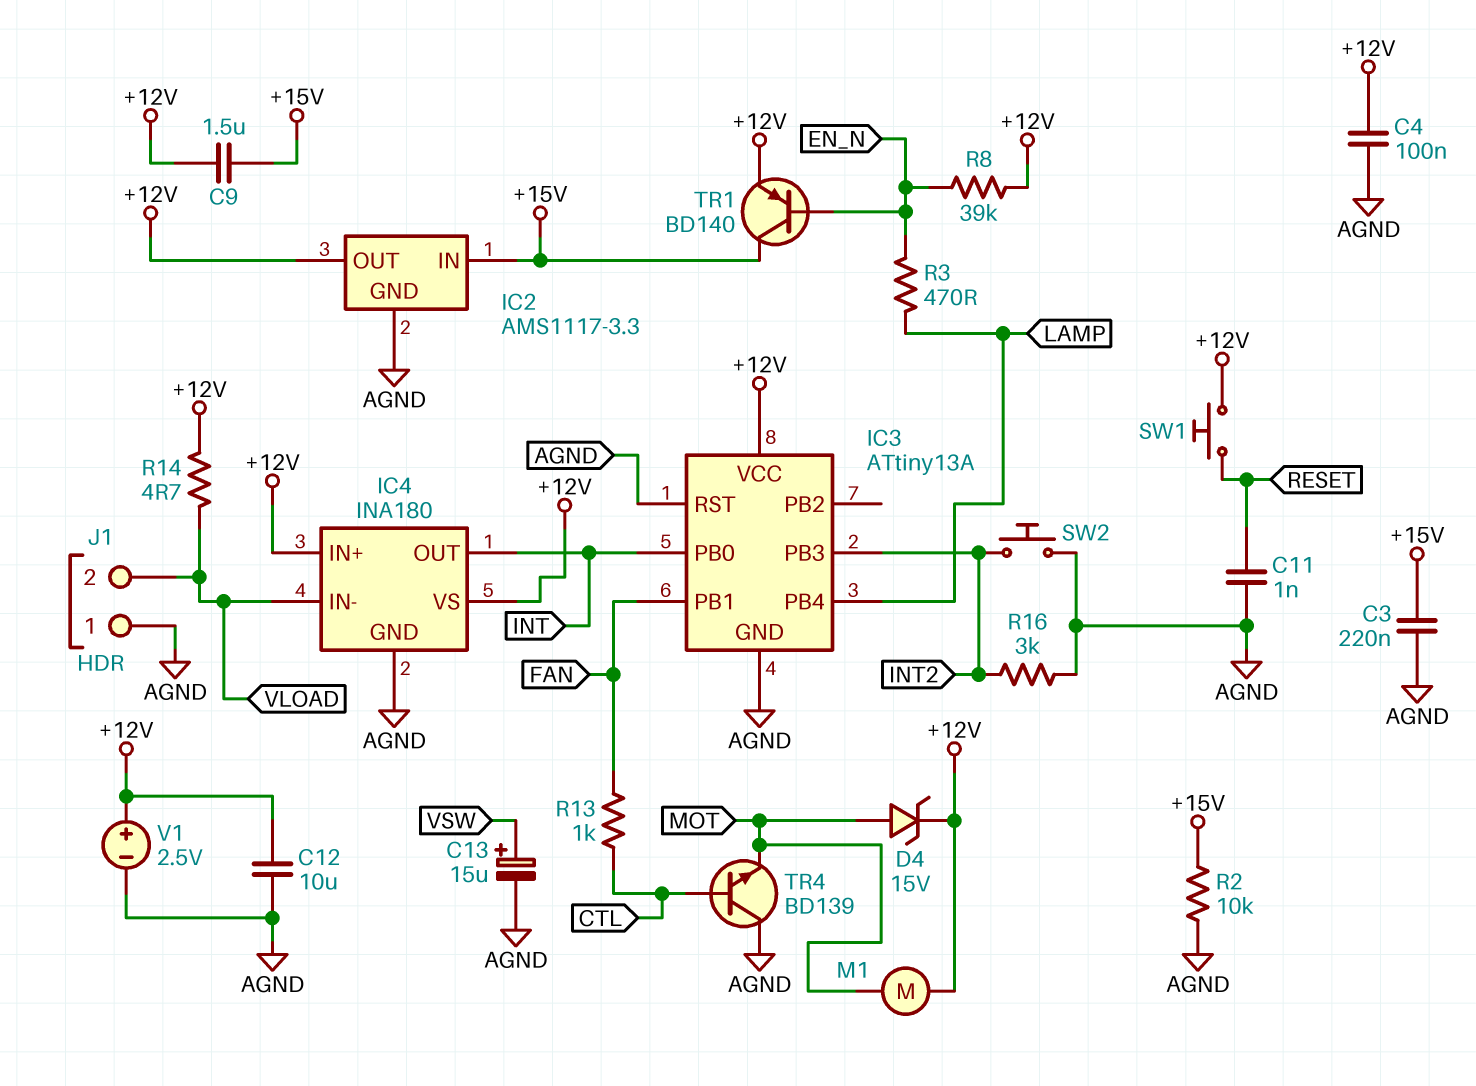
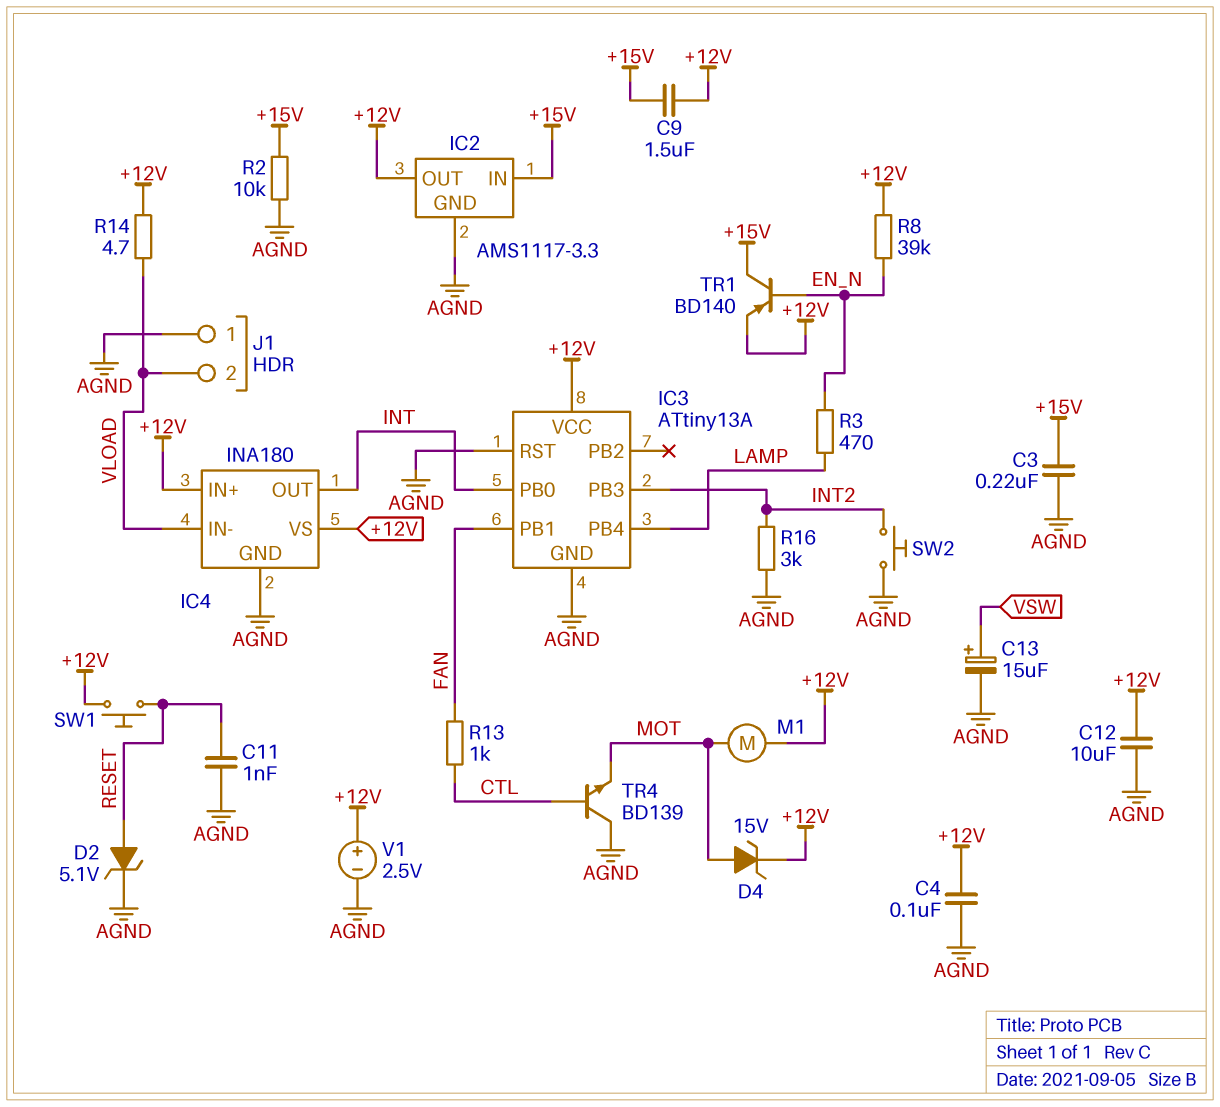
D2: none -> zener 5.1V (A RESET, K AGND)

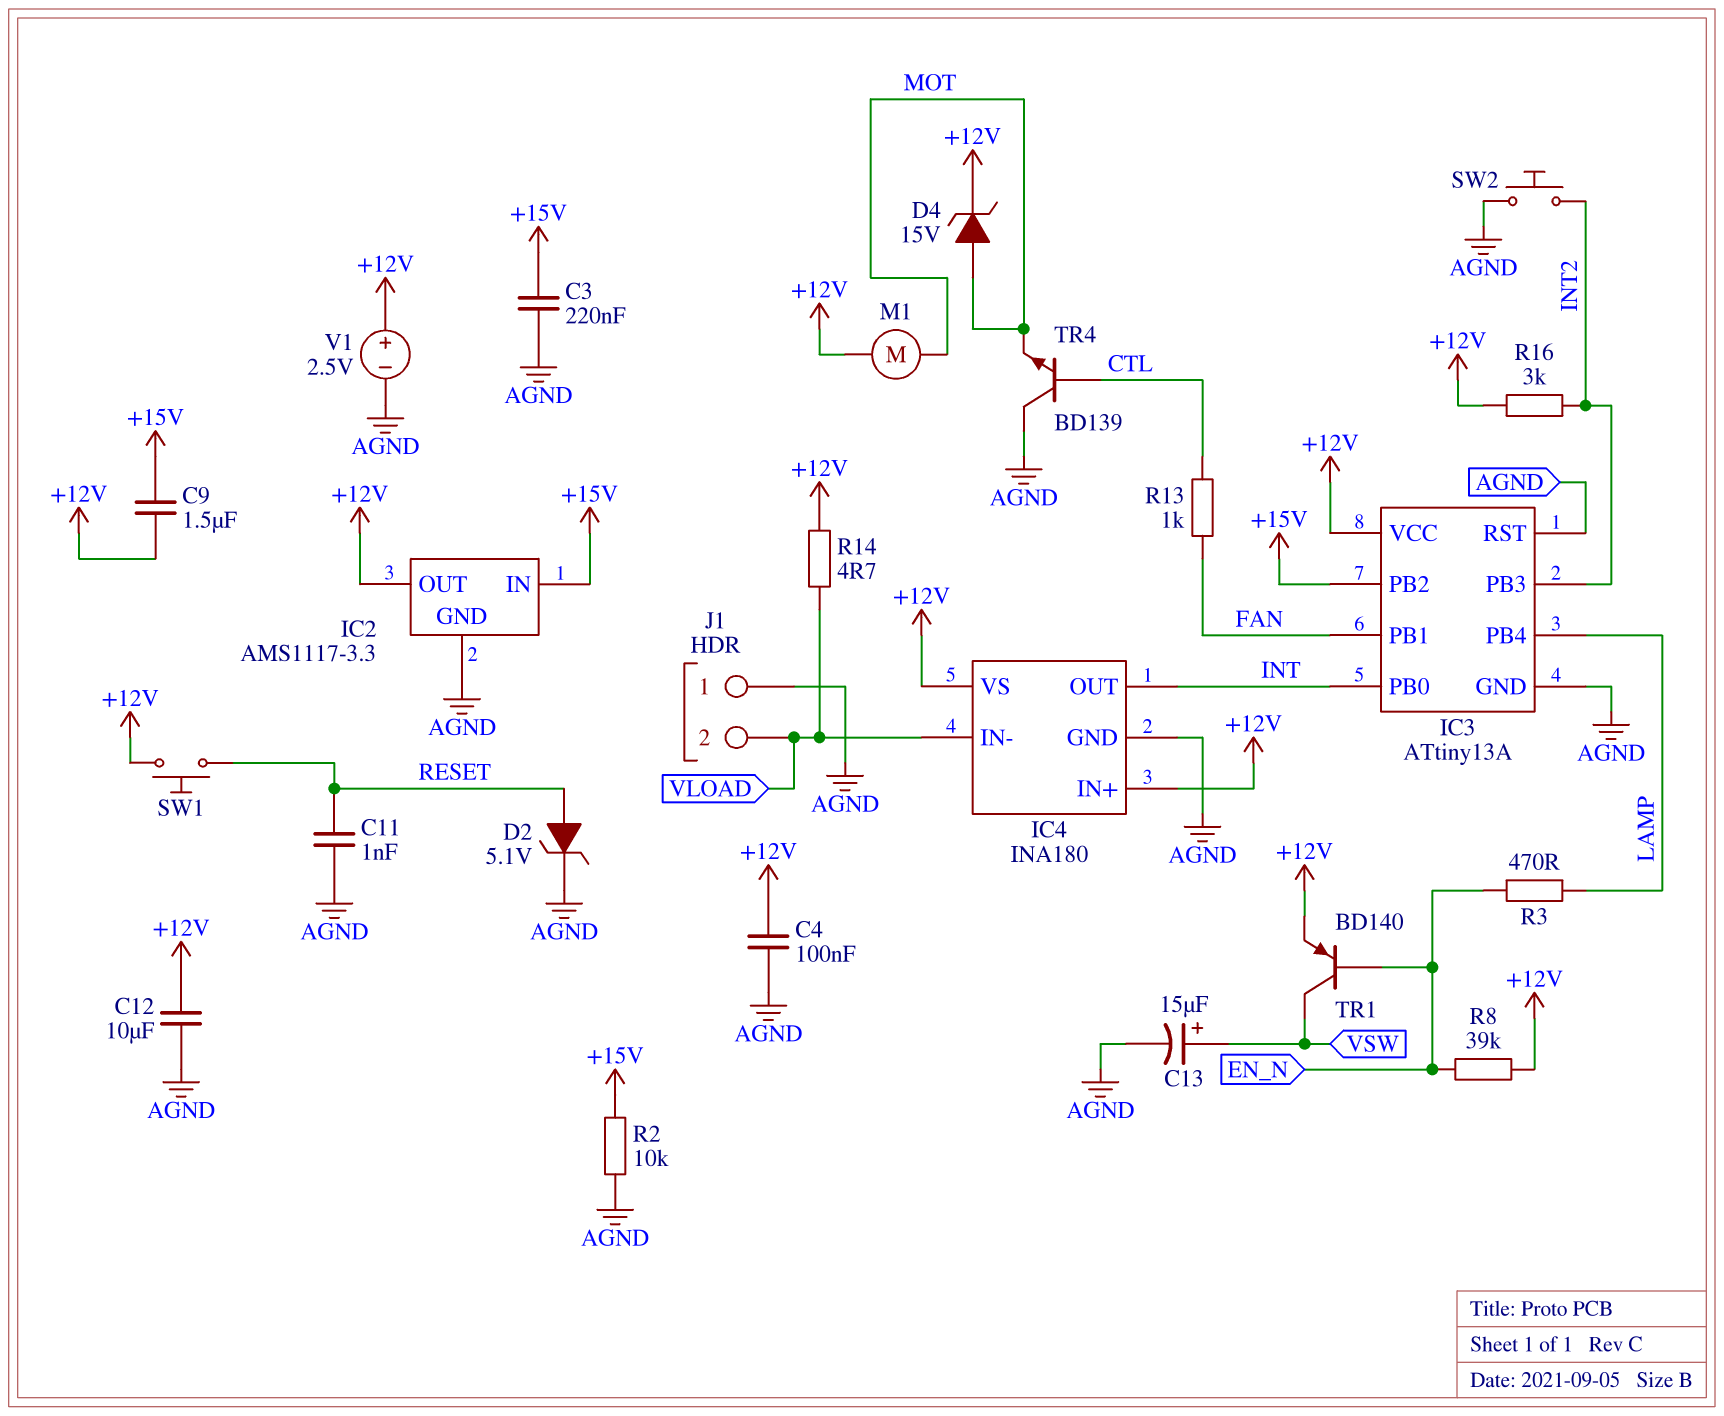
IC3 pin PB2: none -> +15V
R16: 3k (AGND, INT2) -> 3k (+12V, INT2)
TR1: PNP BD140 (B EN_N, C +15V, E +12V) -> PNP BD140 (B EN_N, C VSW, E +12V)

